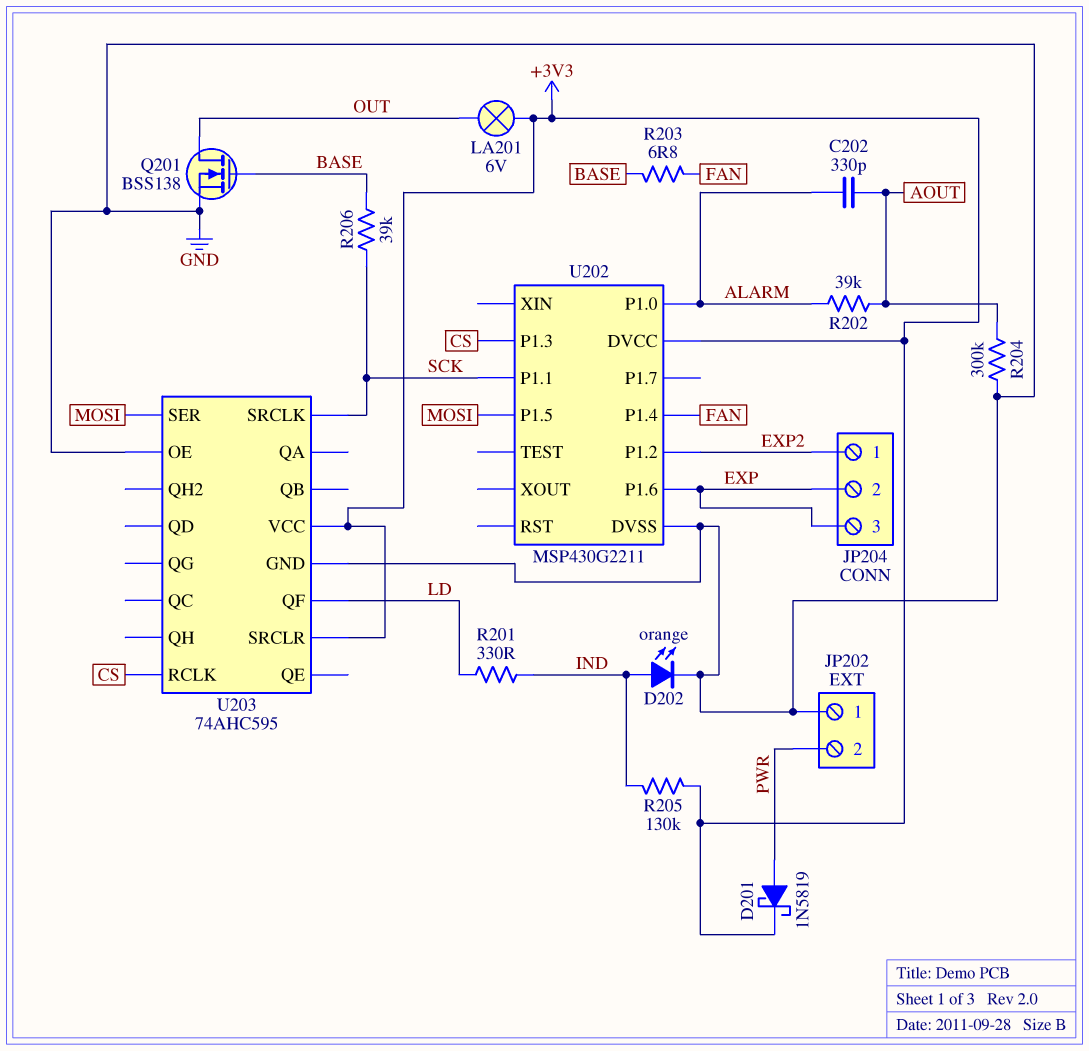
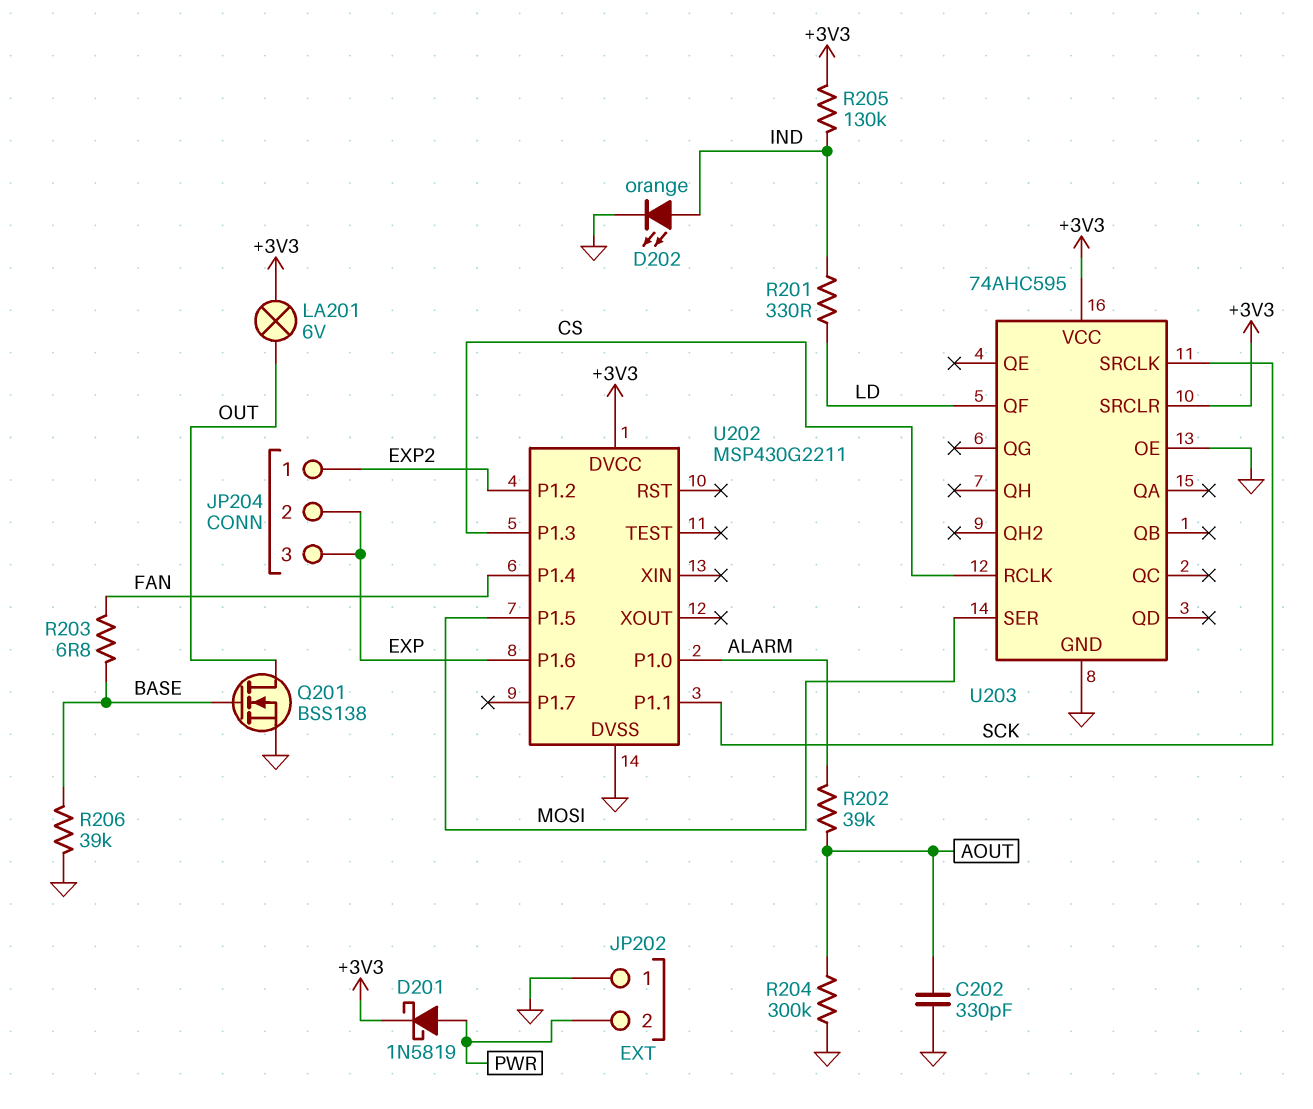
C202: 330pF (ALARM, AOUT) -> 330pF (AOUT, GND)
R206: 39k (BASE, SCK) -> 39k (BASE, GND)

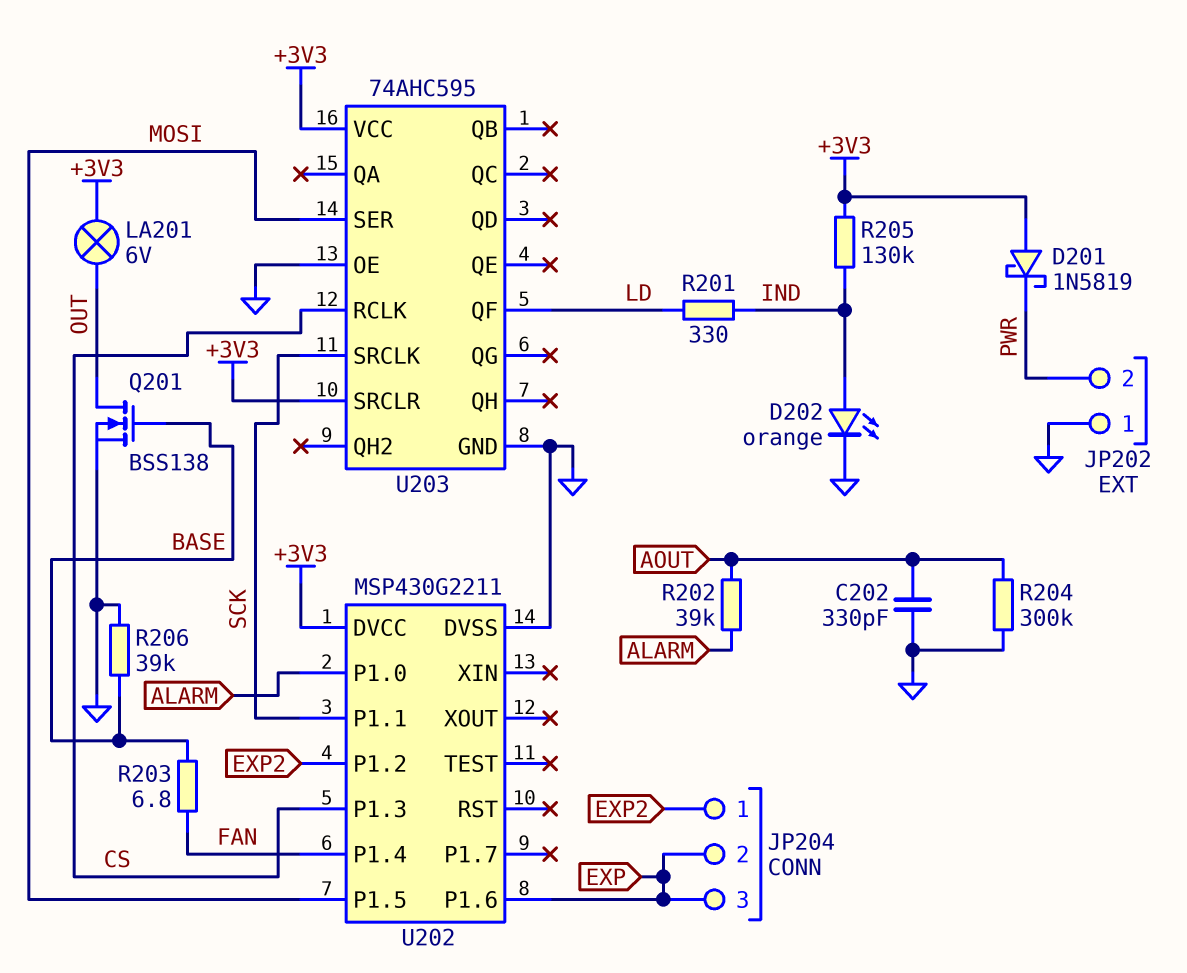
D201: schottky 1N5819 (A PWR, K +3V3) -> schottky 1N5819 (A +3V3, K PWR)

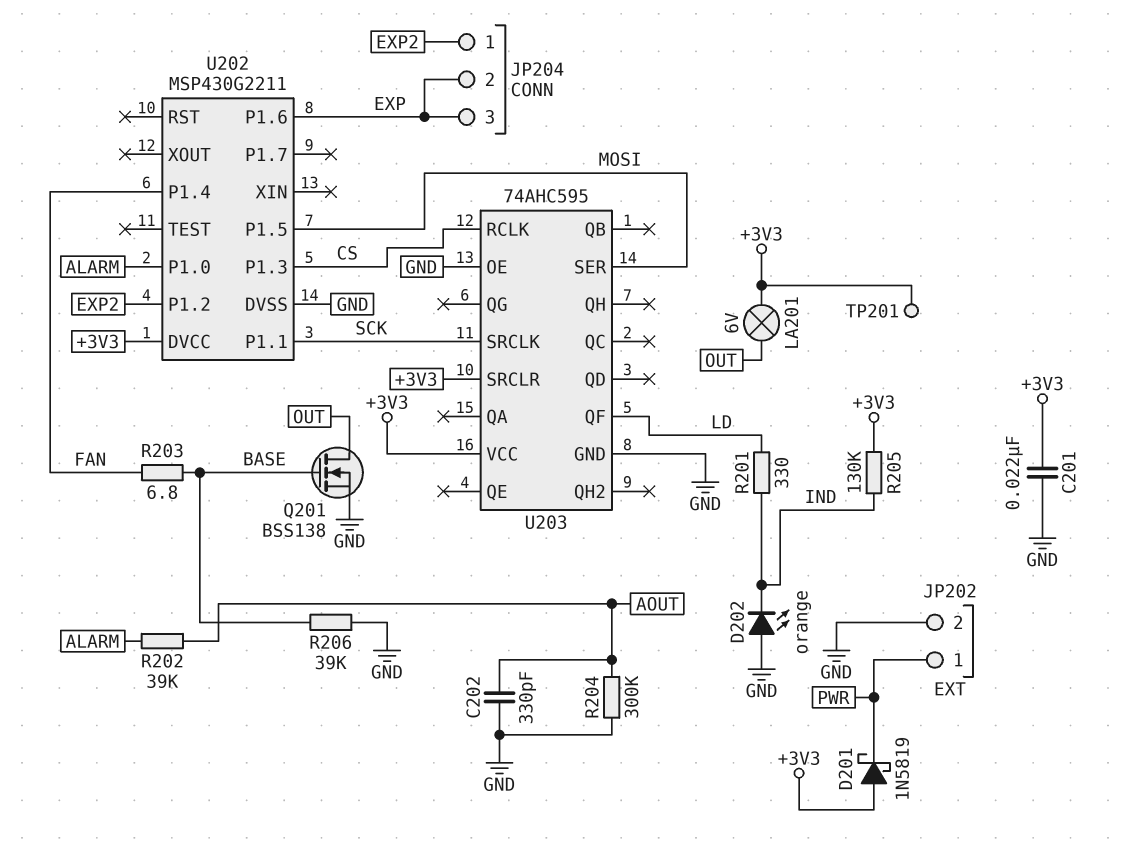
C201: none -> 22nF (+3V3, GND)
D202: LED orange (A IND, K GND) -> LED orange (A GND, K IND)
JP202 pin 1: GND -> PWR
JP202 pin 2: PWR -> GND
TP201: none -> test point (+3V3)

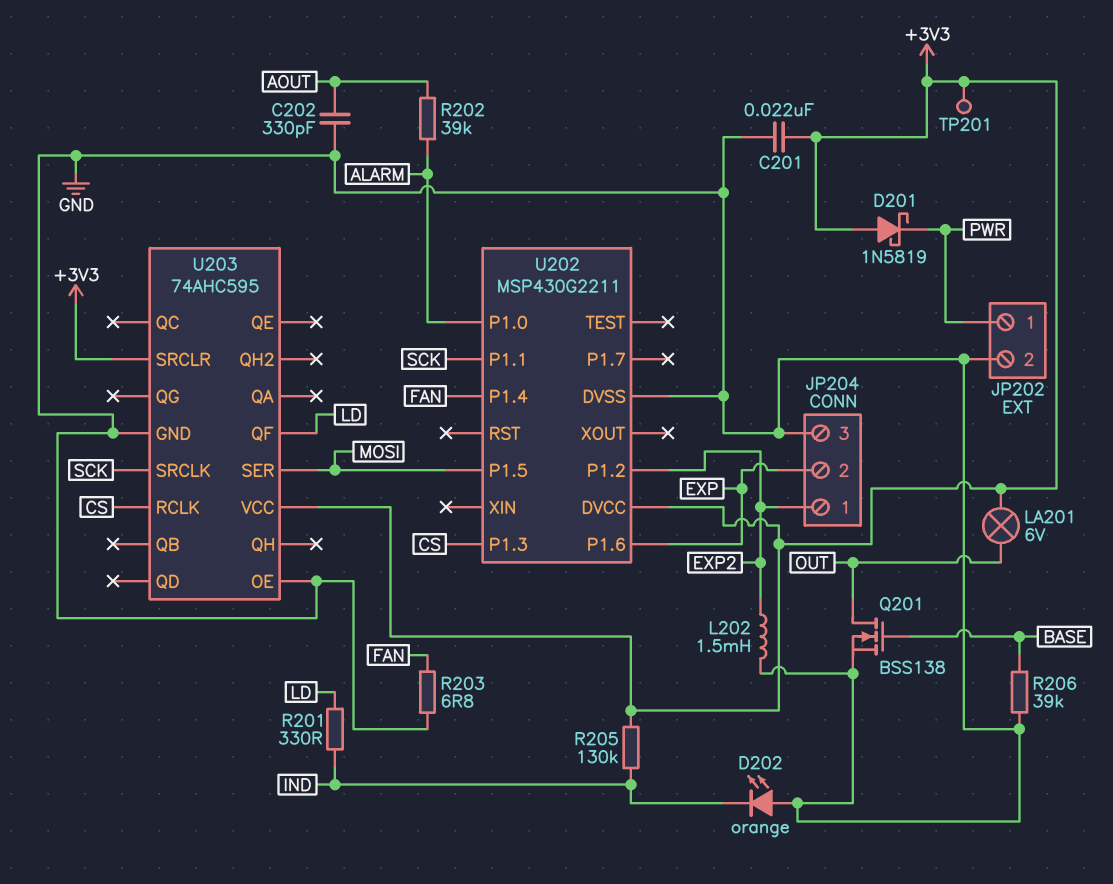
JP204 pin 3: EXP -> GND
L202: none -> 1.5mH (EXP2, GND)
R203: 6.8 (BASE, FAN) -> 6.8 (FAN, GND)
R204: 300k (AOUT, GND) -> none

